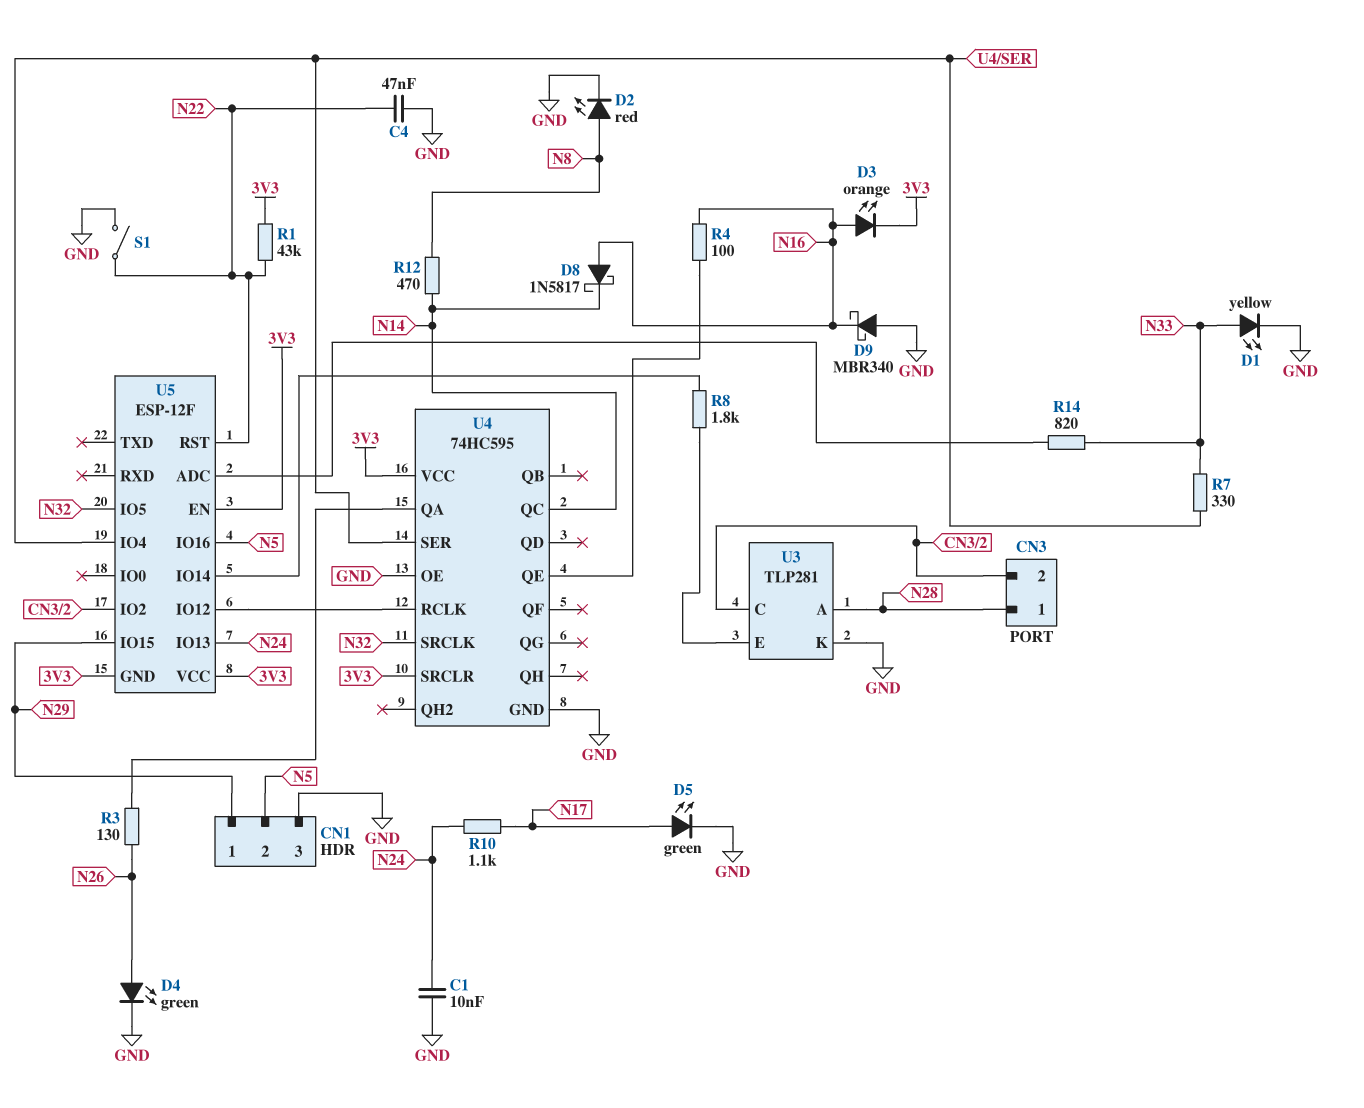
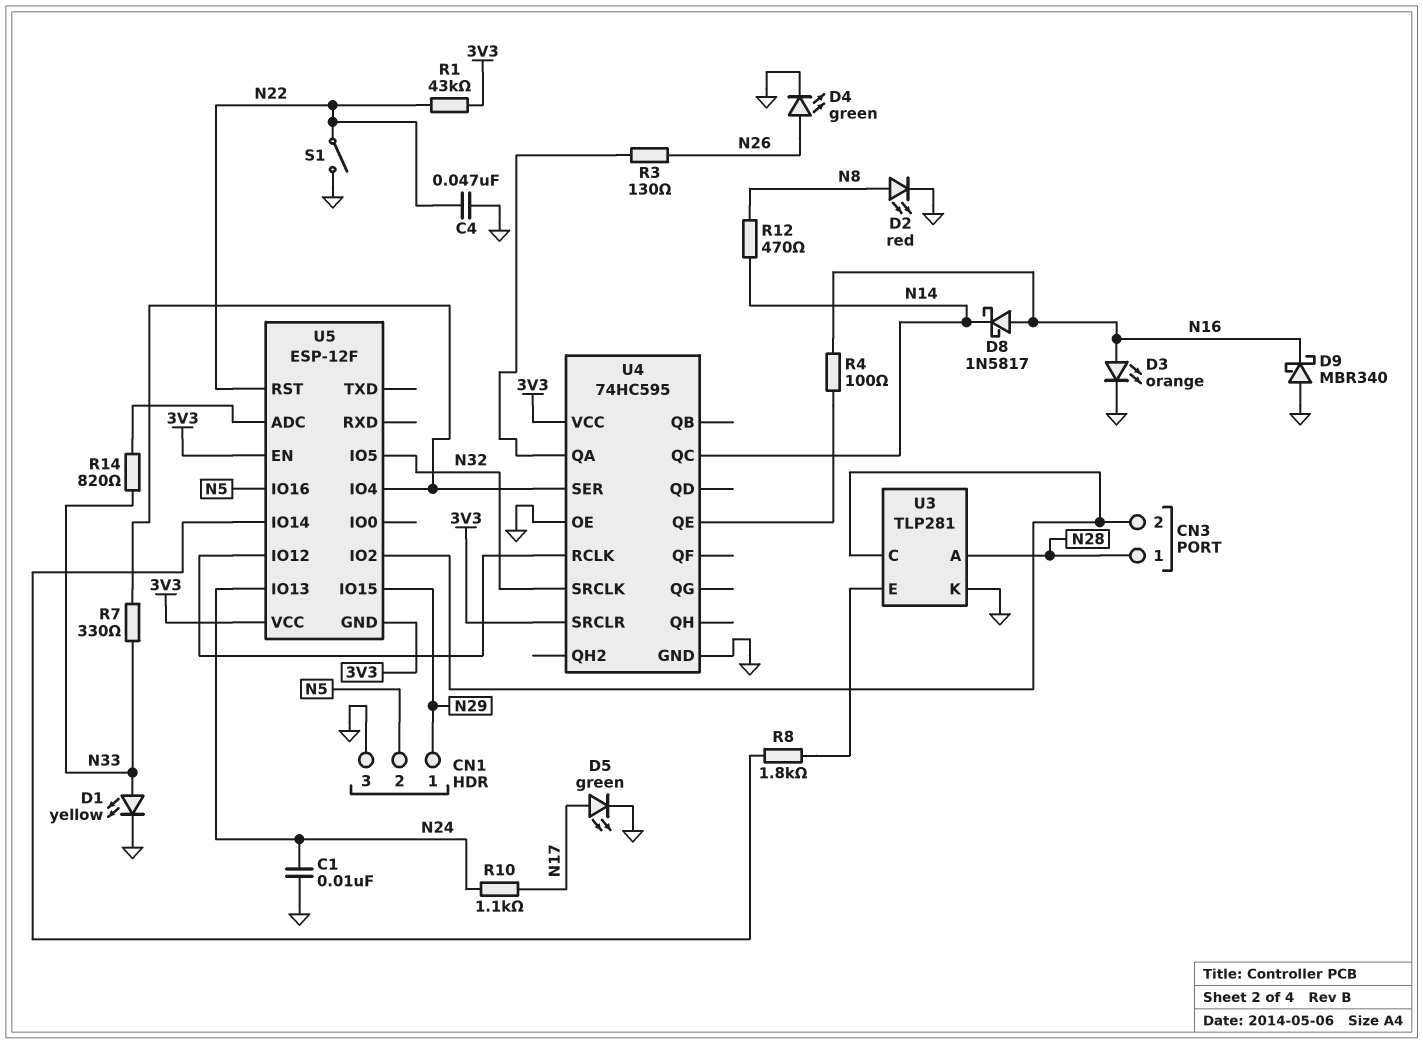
D3: LED orange (A N16, K 3V3) -> LED orange (A N16, K GND)

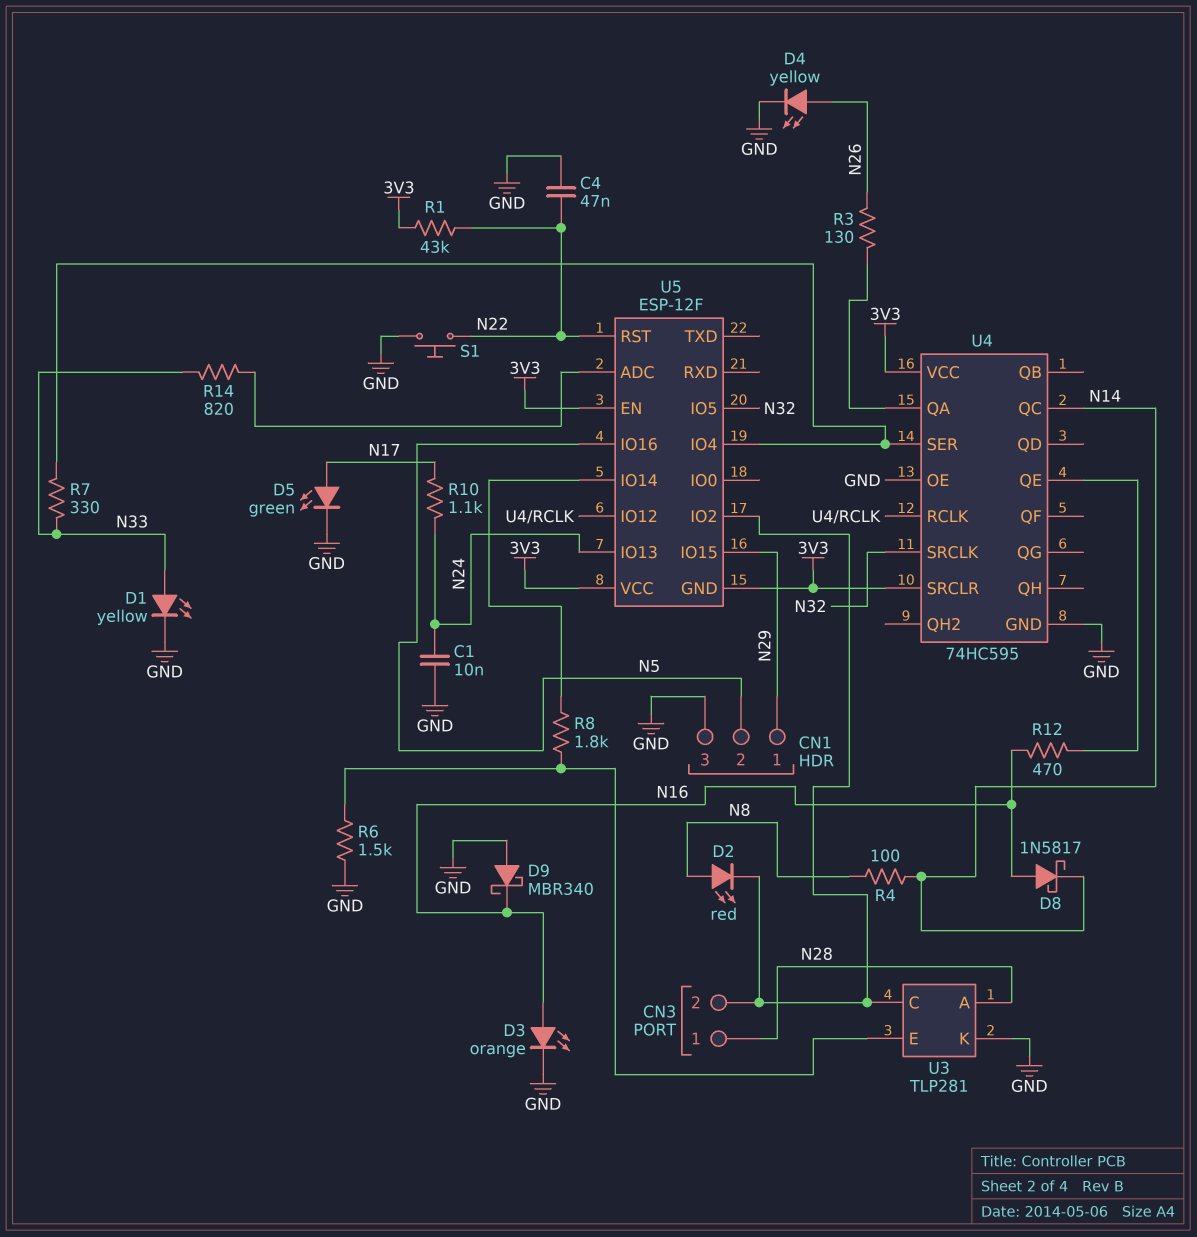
D2: LED red (A N8, K GND) -> LED red (A N8, K CN3/2)
D4: LED green (A N26, K GND) -> LED yellow (A N26, K GND)
R4: 100 (N16, U4/QE) -> 100 (N8, N14)
R6: none -> 1.5k (GND, U3/E)
R12: 470 (N8, N14) -> 470 (N16, U4/QE)
S1: switch (GND, N22) -> button (GND, N22)

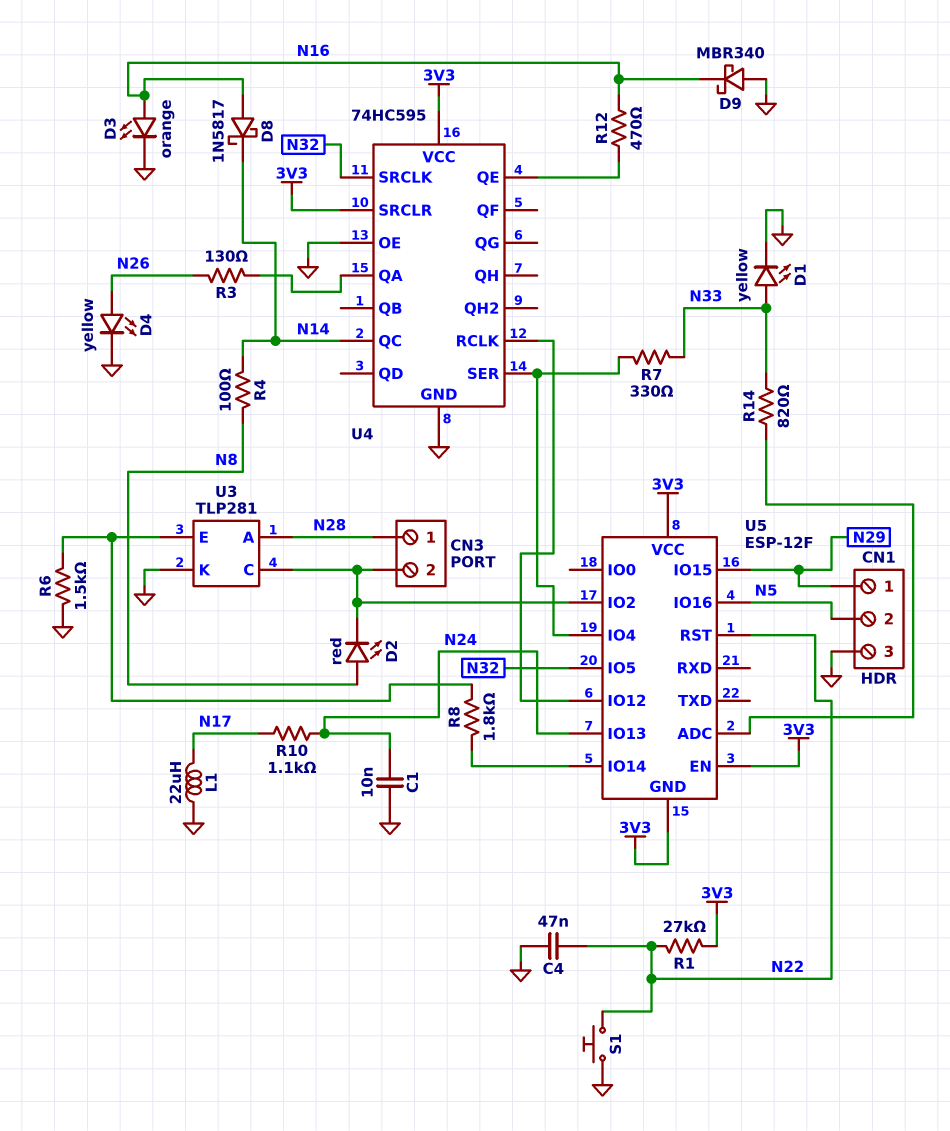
D5: LED green (A N17, K GND) -> none
L1: none -> 22uH (GND, N17)
R1: 43k (3V3, N22) -> 27k (3V3, N22)

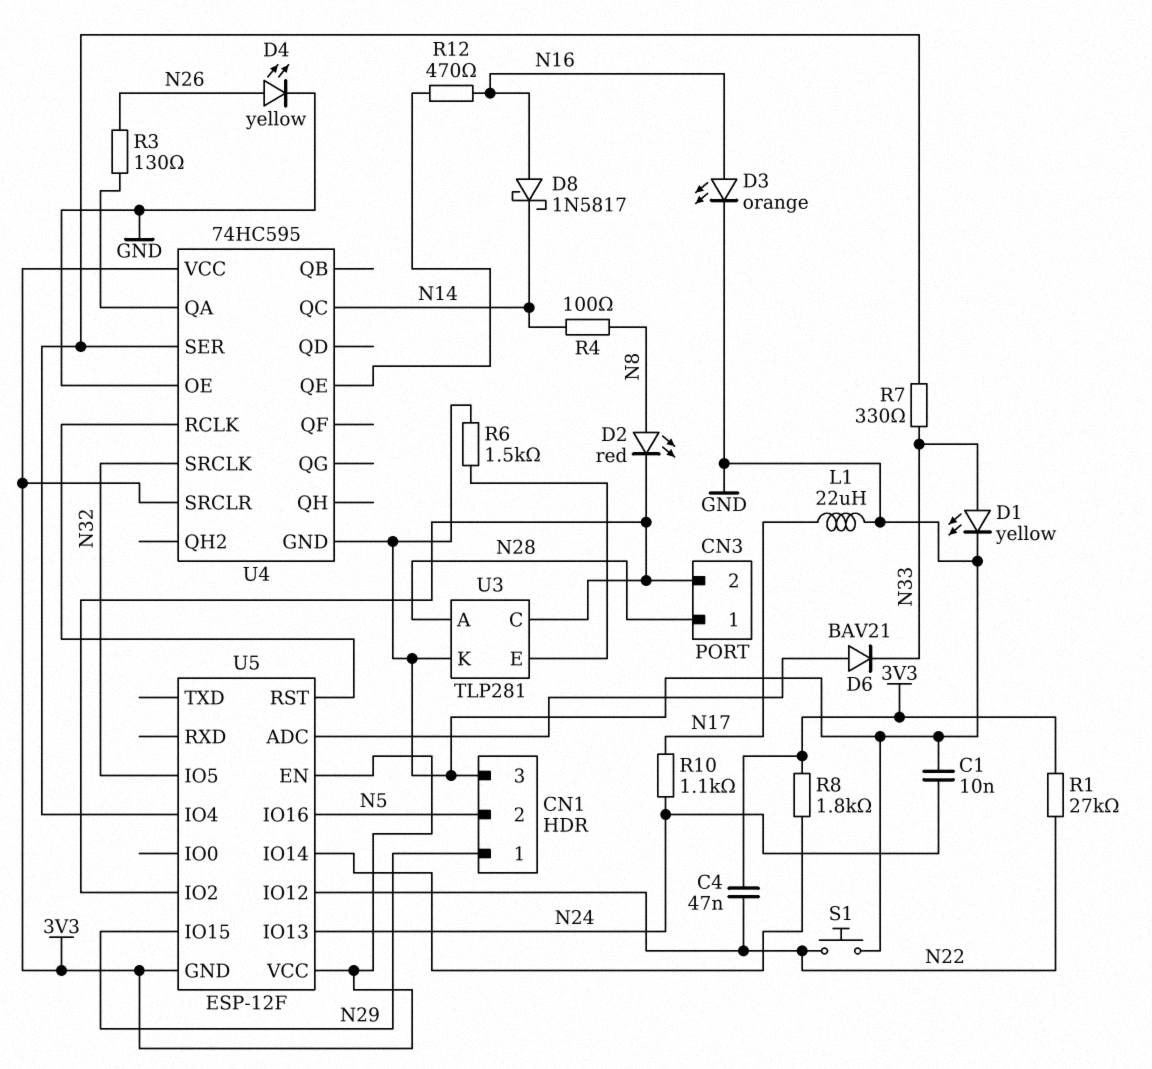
C4: 47nF (GND, N22) -> 47nF (3V3, N22)
D6: none -> diode BAV21 (A U5/ADC, K N33)
D9: schottky MBR340 (A GND, K N16) -> none
R8: 1.8k (U3/E, U5/IO14) -> 1.8k (3V3, U5/IO14)
R14: 820 (N33, U5/ADC) -> none
U5 pin IO12: U4/RCLK -> N22
U5 pin RST: N22 -> U4/RCLK

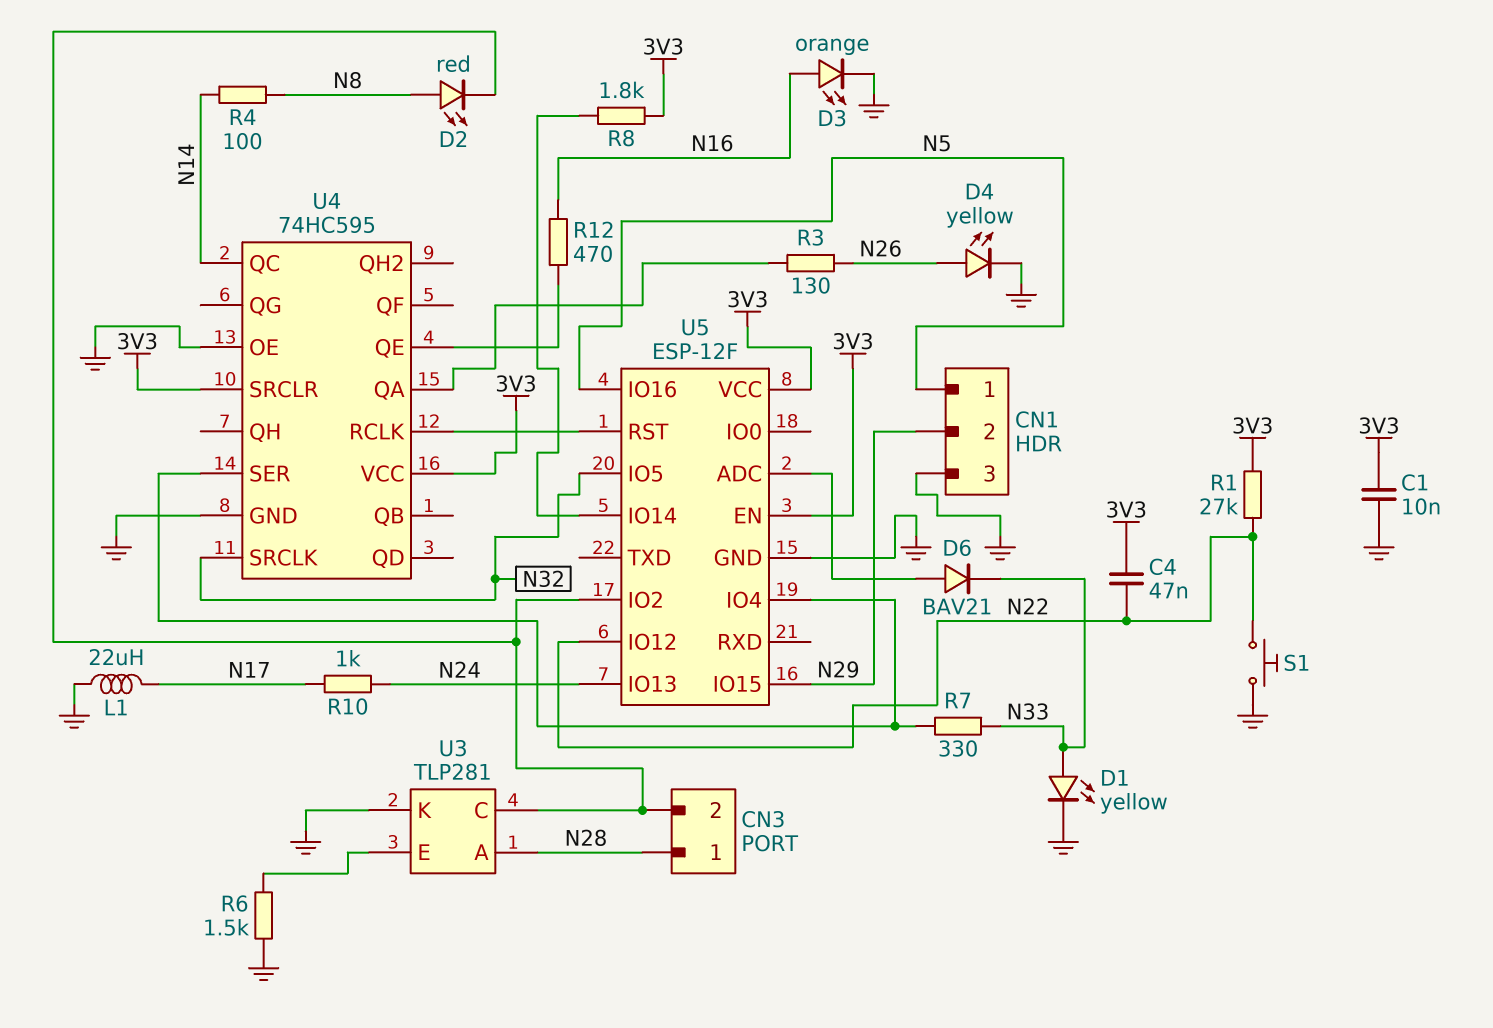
C1: 10nF (GND, N24) -> 10nF (3V3, GND)
CN1 pin 1: N29 -> N5
CN1 pin 2: N5 -> N29
D8: schottky 1N5817 (A N16, K N14) -> none
R10: 1.1k (N17, N24) -> 1k (N17, N24)
U5 pin GND: 3V3 -> GND

